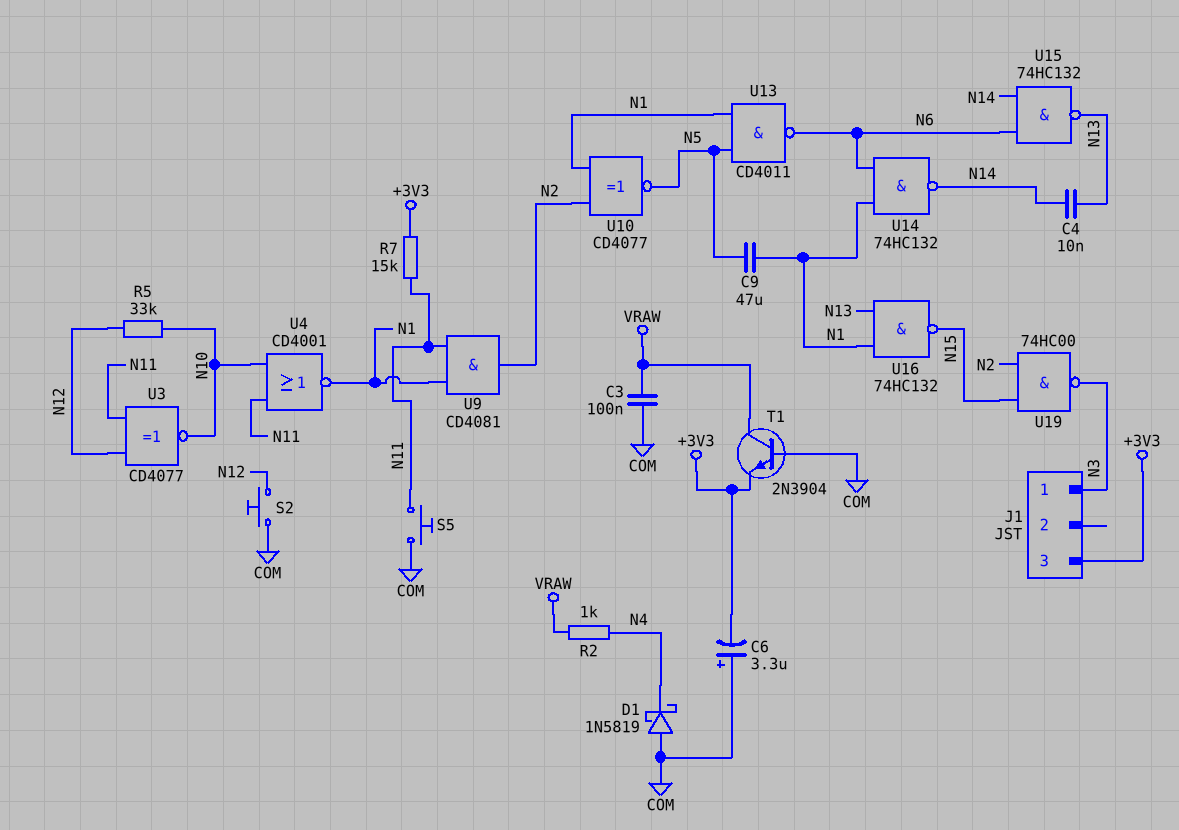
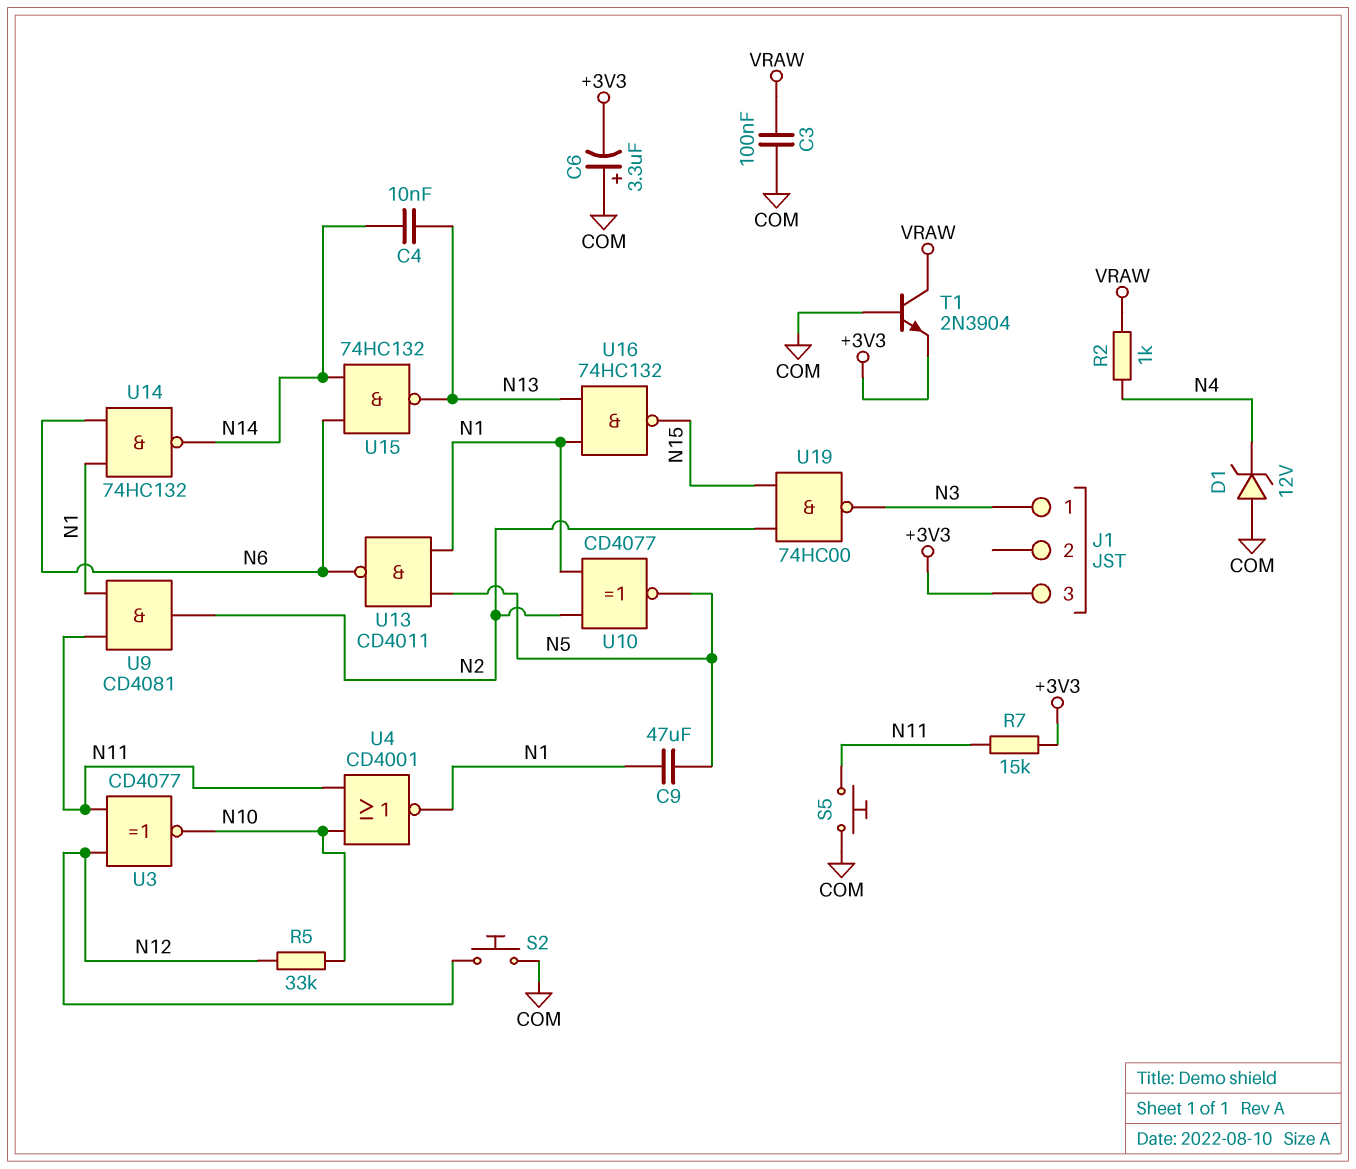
D1: schottky 1N5819 (A COM, K N4) -> zener 12V (A COM, K N4)

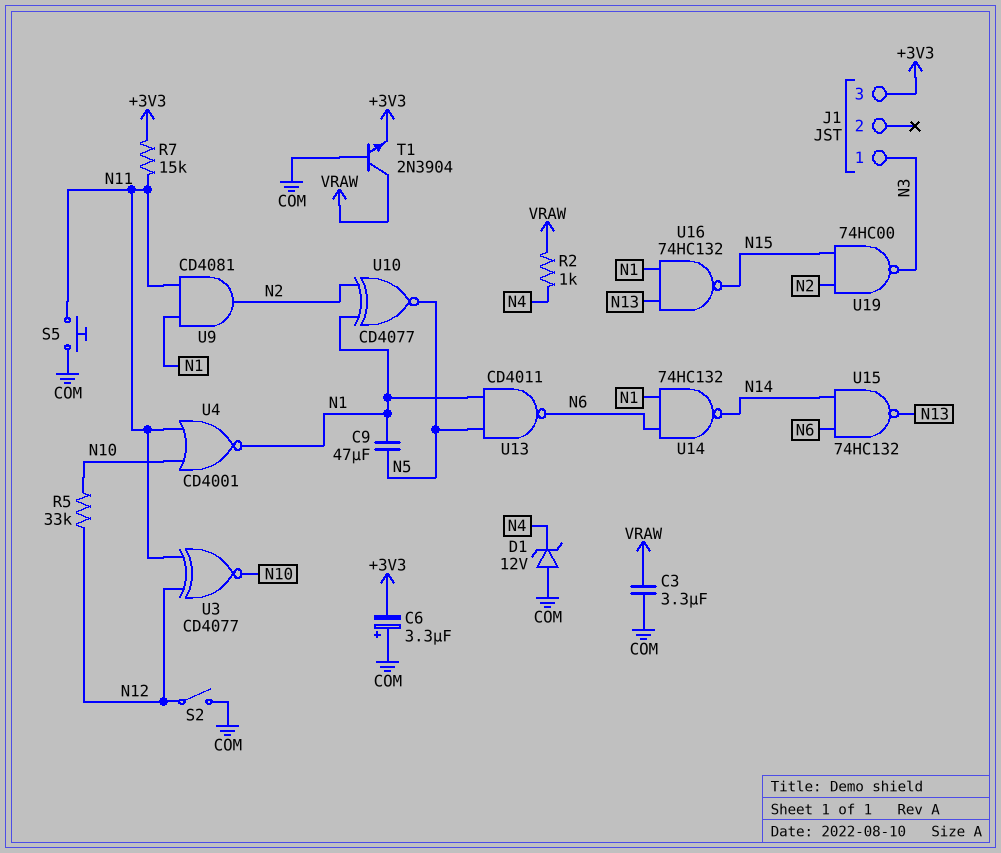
C3: 100nF (COM, VRAW) -> 3.3uF (COM, VRAW)
C4: 10nF (N13, N14) -> none
S2: button (COM, N12) -> switch (COM, N12)

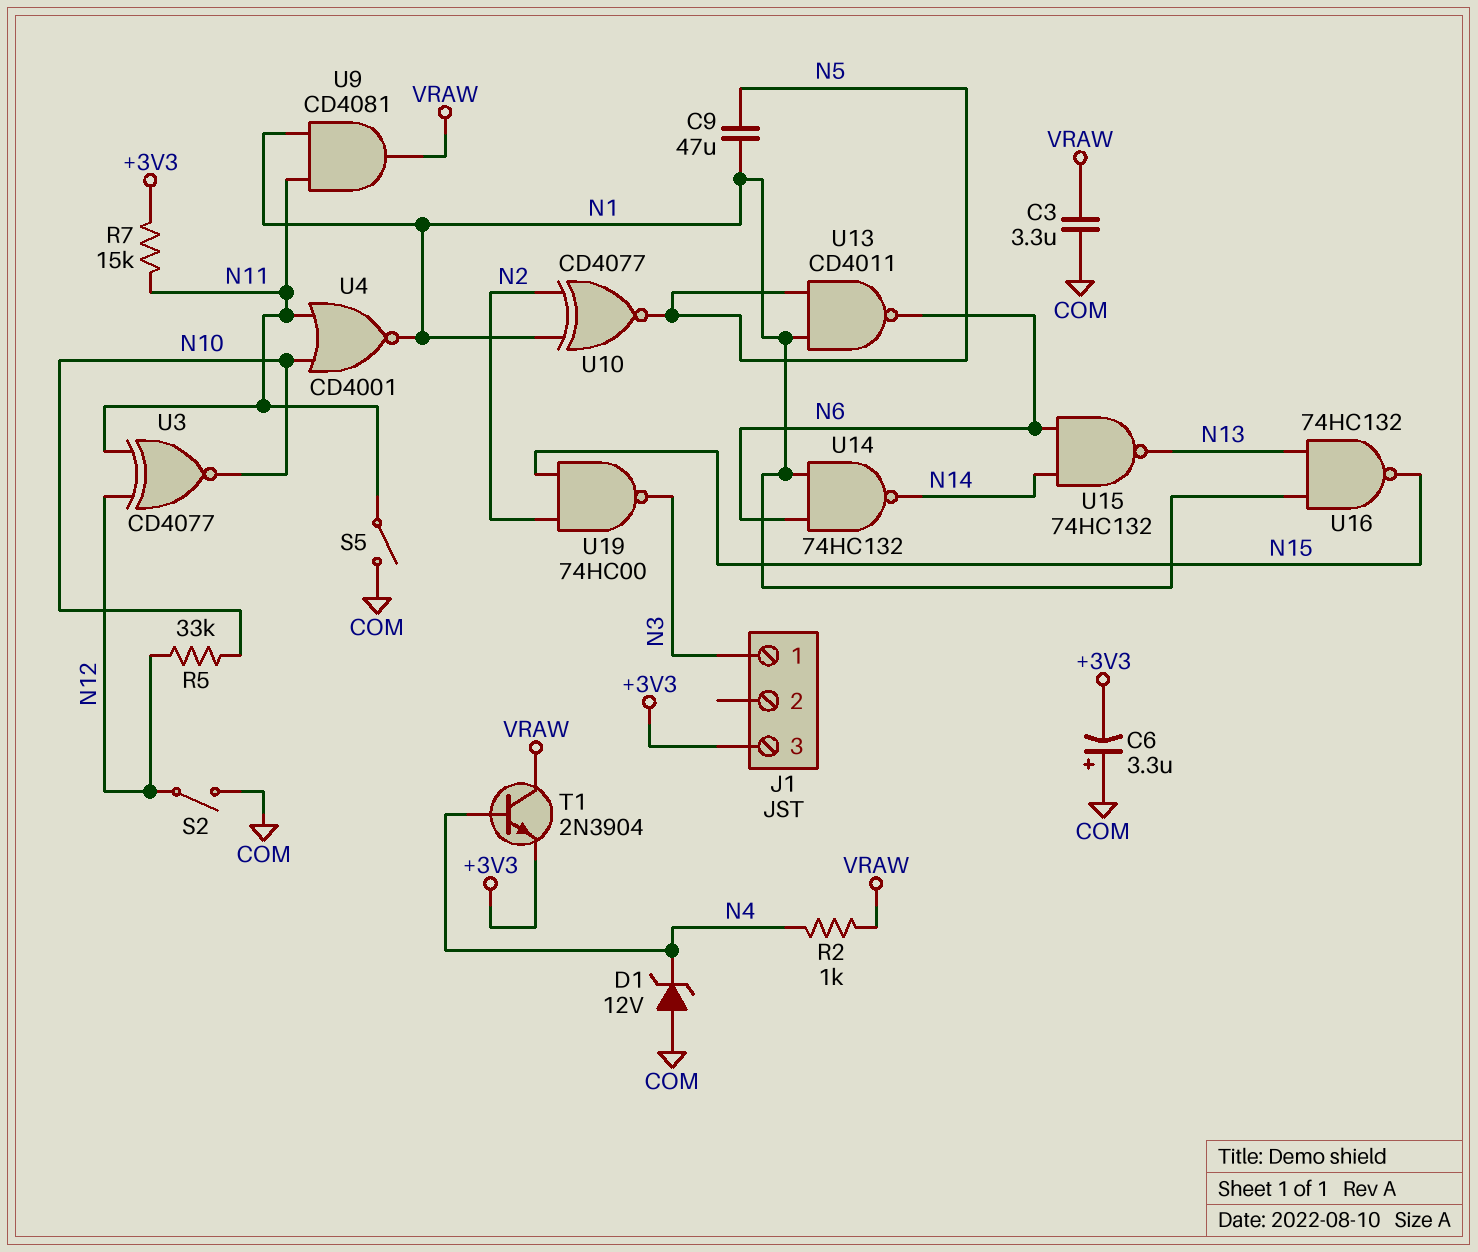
S5: button (COM, N11) -> switch (COM, N11)
T1: NPN 2N3904 (B COM, C VRAW, E +3V3) -> NPN 2N3904 (B N4, C VRAW, E +3V3)
U9: AND CD4081 (in N1, in N11, out N2) -> AND CD4081 (in N1, in N11, out VRAW)

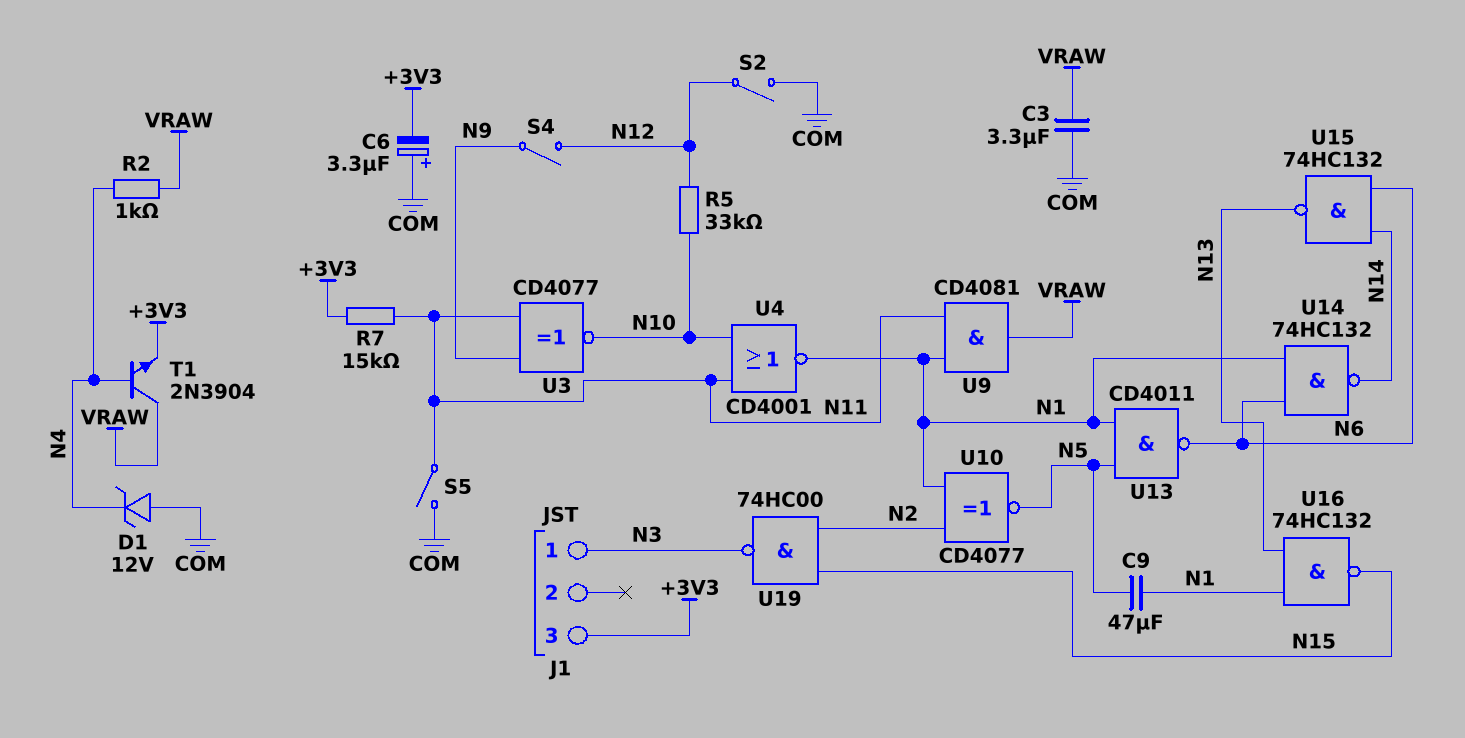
S4: none -> switch (N9, N12)
U3: XNOR CD4077 (in N11, in N12, out N10) -> XNOR CD4077 (in N9, in N11, out N10)

